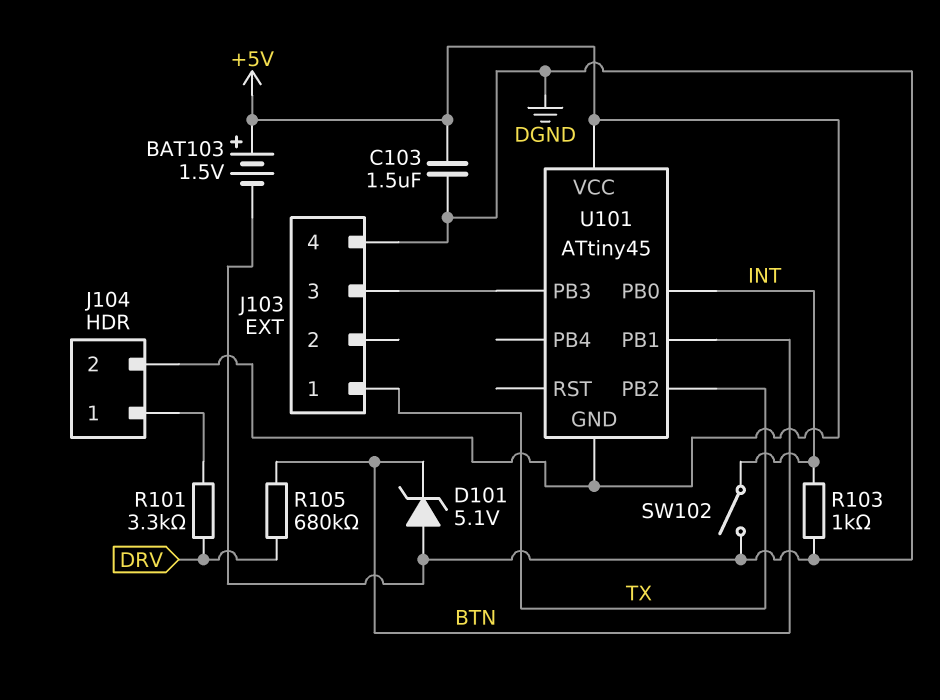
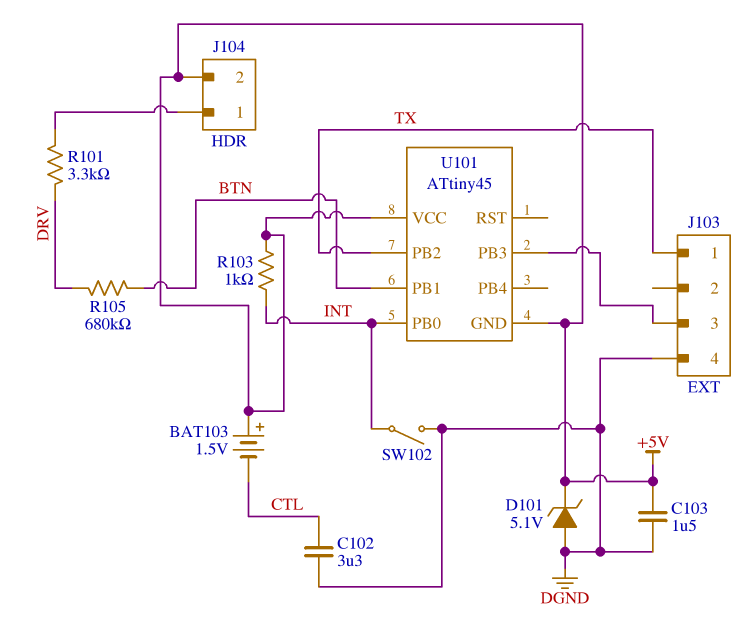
BAT103: 1.5V (plus +5V, minus DGND) -> 1.5V (plus +5V, minus CTL)
C102: none -> 3.3uF (CTL, DGND)
D101: zener 5.1V (A DGND, K BTN) -> zener 5.1V (A DGND, K +5V)
R103: 1k (DGND, INT) -> 1k (+5V, INT)

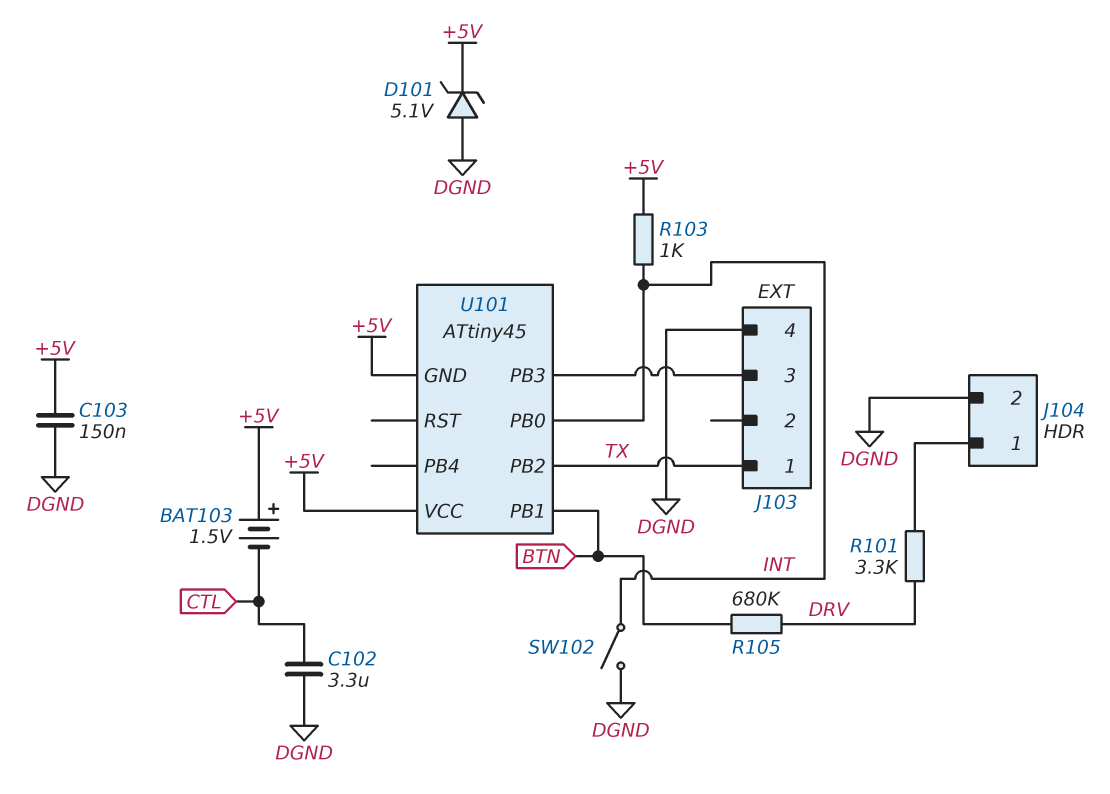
C103: 1.5uF (+5V, DGND) -> 150nF (+5V, DGND)
J104 pin 2: +5V -> DGND

